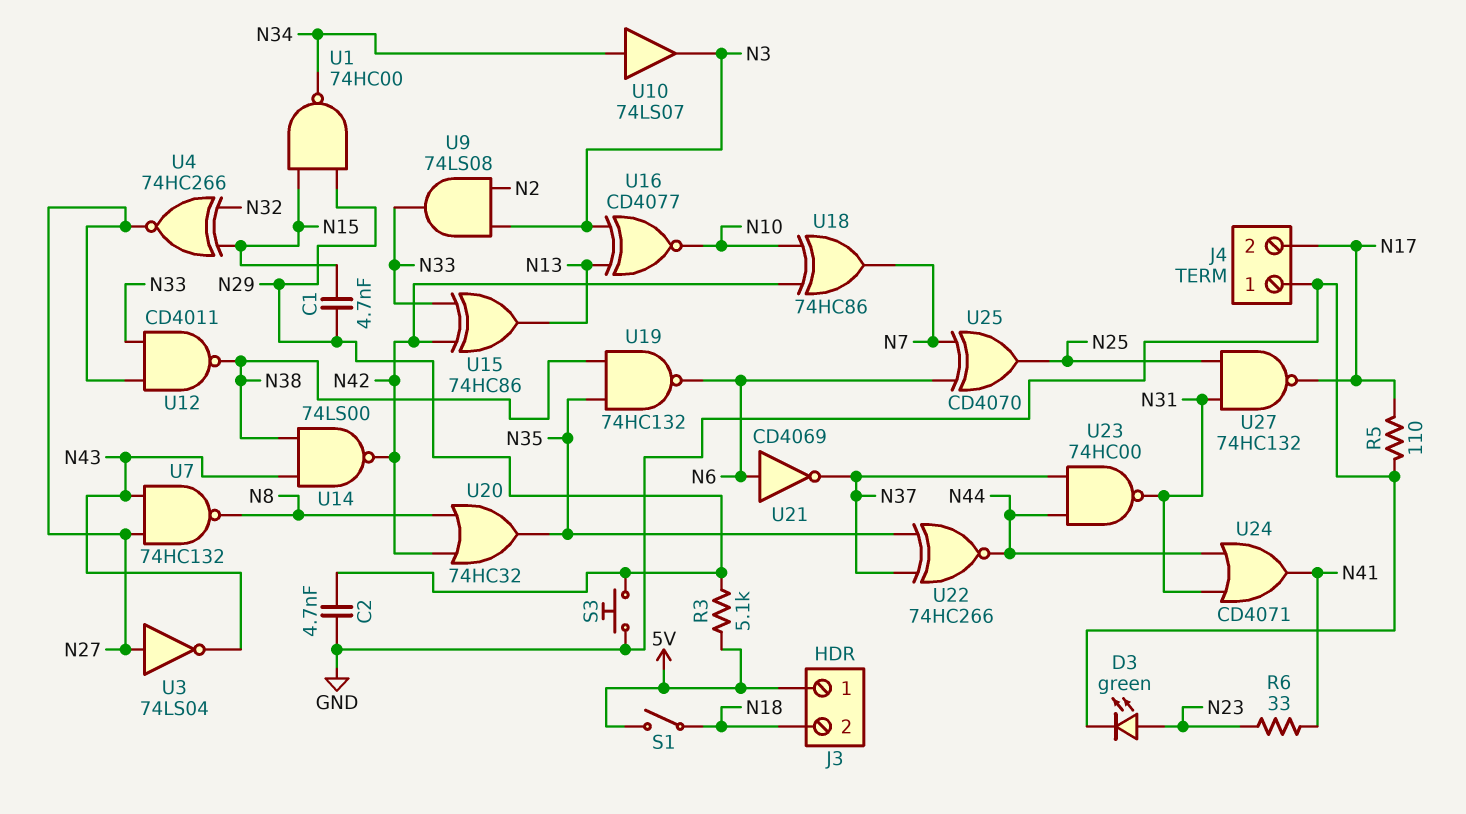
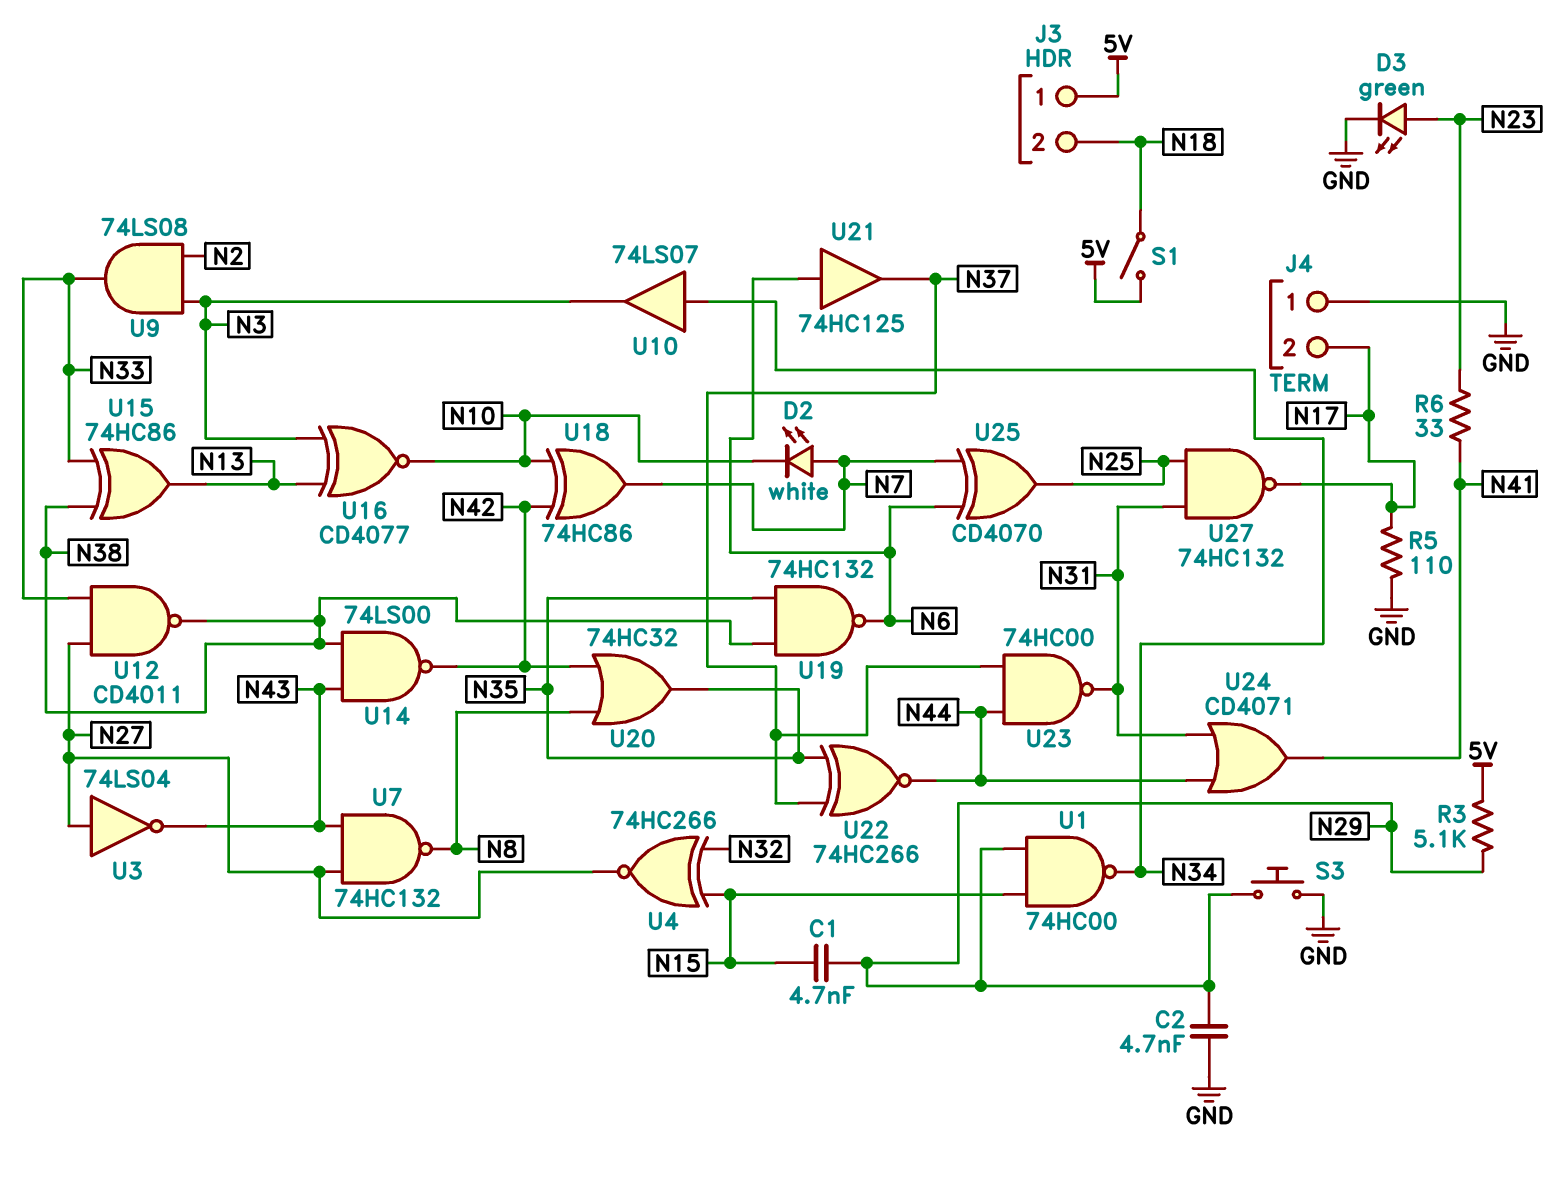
D2: none -> LED white (A N7, K N10)
U15: XOR 74HC86 (in N33, in N42, out N13) -> XOR 74HC86 (in N33, in N38, out N13)
U21: NOT CD4069 (in N6, out N37) -> buffer 74HC125 (in N6, out N37)

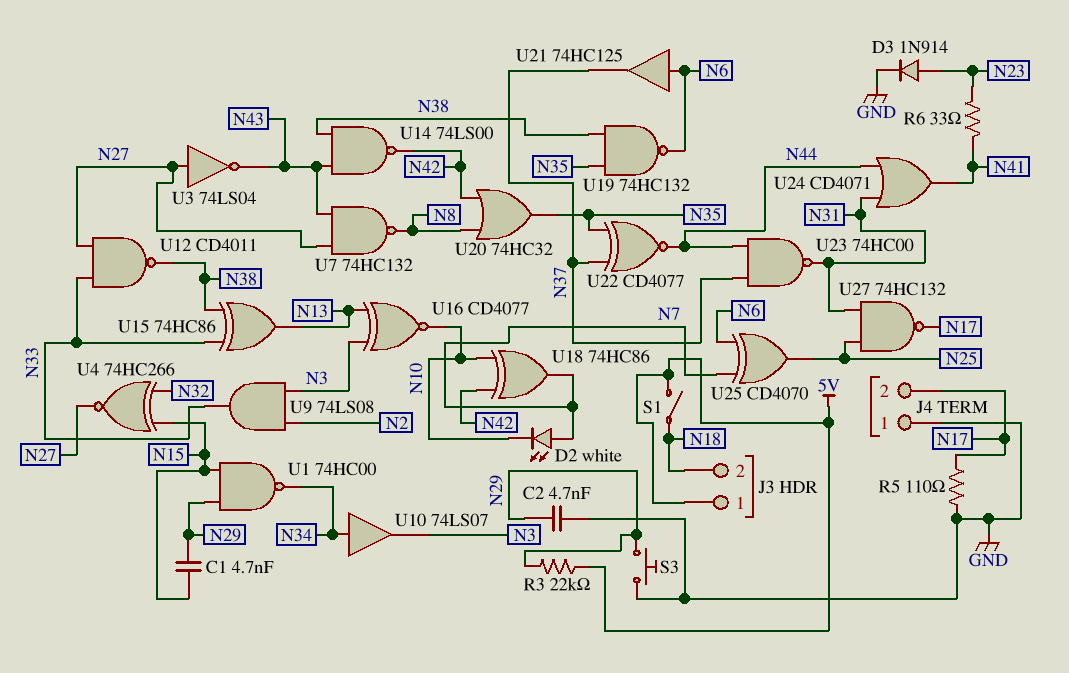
D3: LED green (A N23, K GND) -> diode 1N914 (A N23, K GND)
R3: 5.1k (5V, N29) -> 22k (5V, N29)
U22: XNOR 74HC266 (in N35, in N37, out N44) -> XNOR CD4077 (in N35, in N37, out N44)

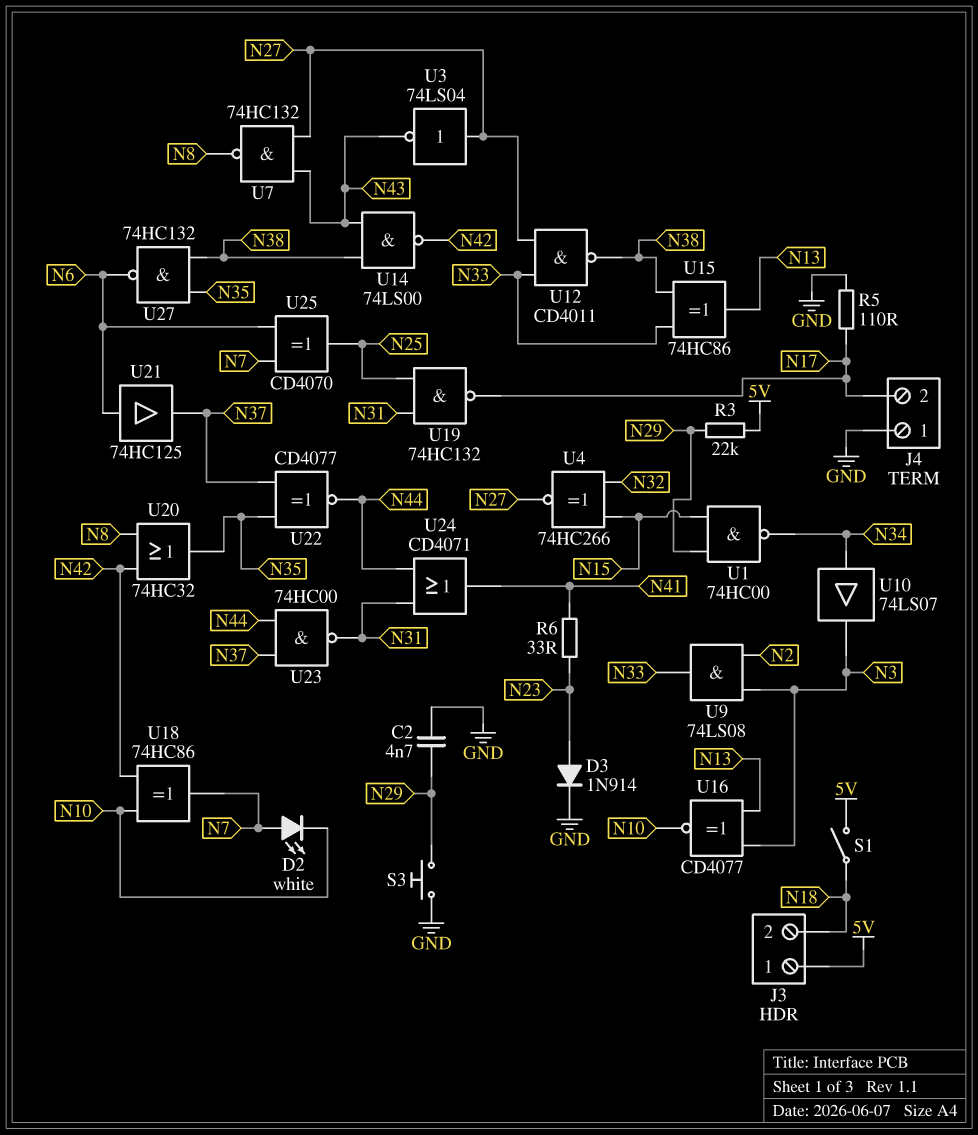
C1: 4.7nF (N15, N29) -> none
U19: NAND 74HC132 (in N35, in N38, out N6) -> NAND 74HC132 (in N25, in N31, out N17)
U27: NAND 74HC132 (in N25, in N31, out N17) -> NAND 74HC132 (in N35, in N38, out N6)

